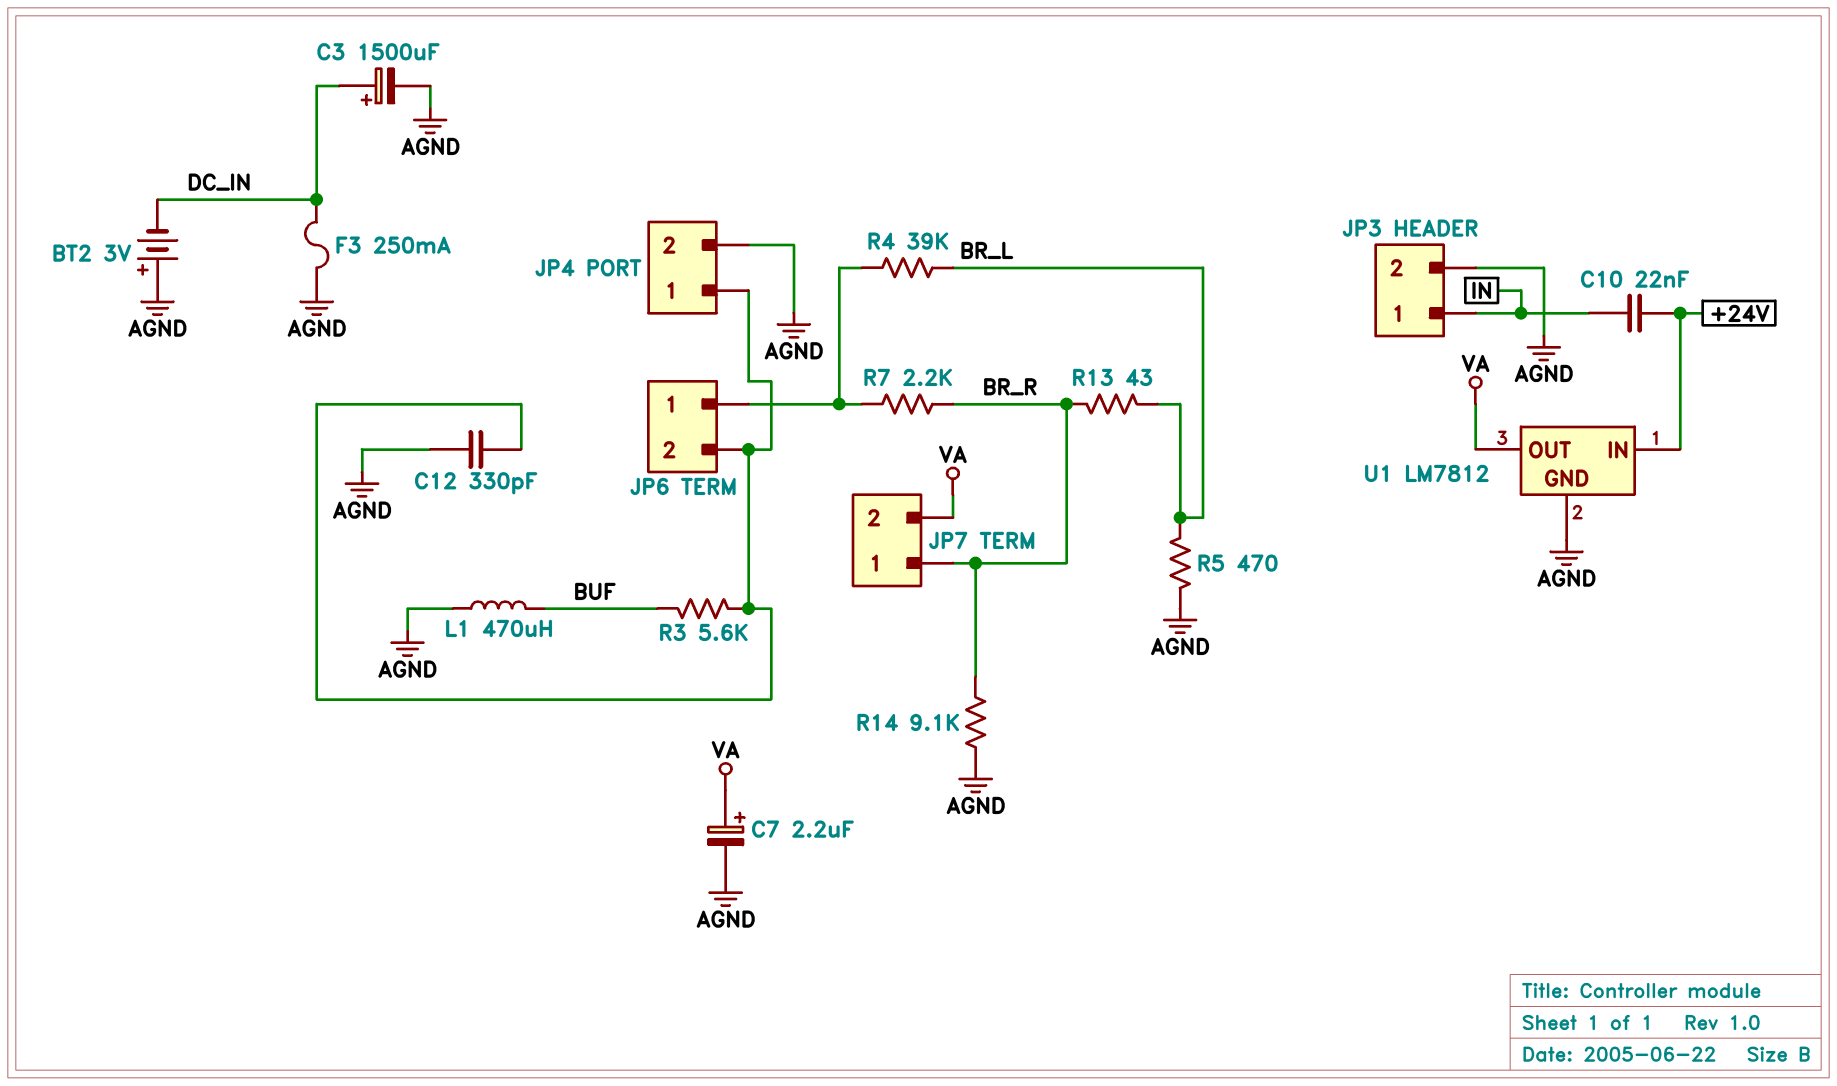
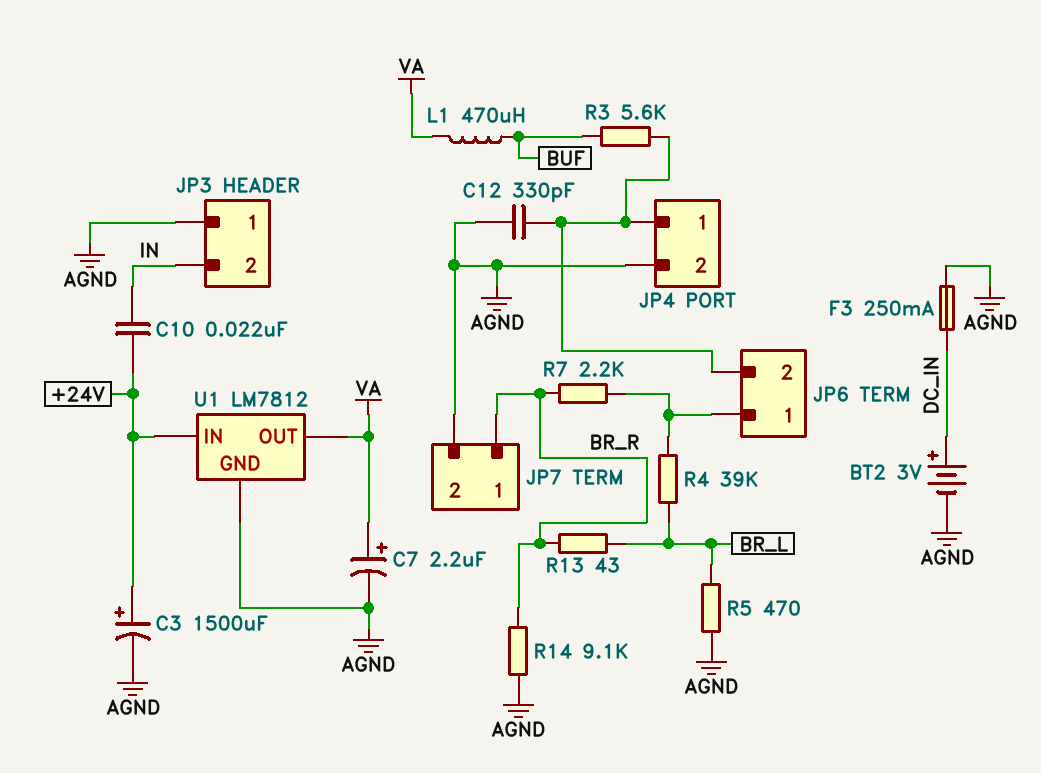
BT2: 3V (plus AGND, minus DC_IN) -> 3V (plus DC_IN, minus AGND)
C3: 1500uF (plus DC_IN, minus AGND) -> 1500uF (plus +24V, minus AGND)
JP3 pin 1: IN -> AGND
JP3 pin 2: AGND -> IN
JP7 pin 2: VA -> AGND
L1: 470uH (AGND, BUF) -> 470uH (BUF, VA)

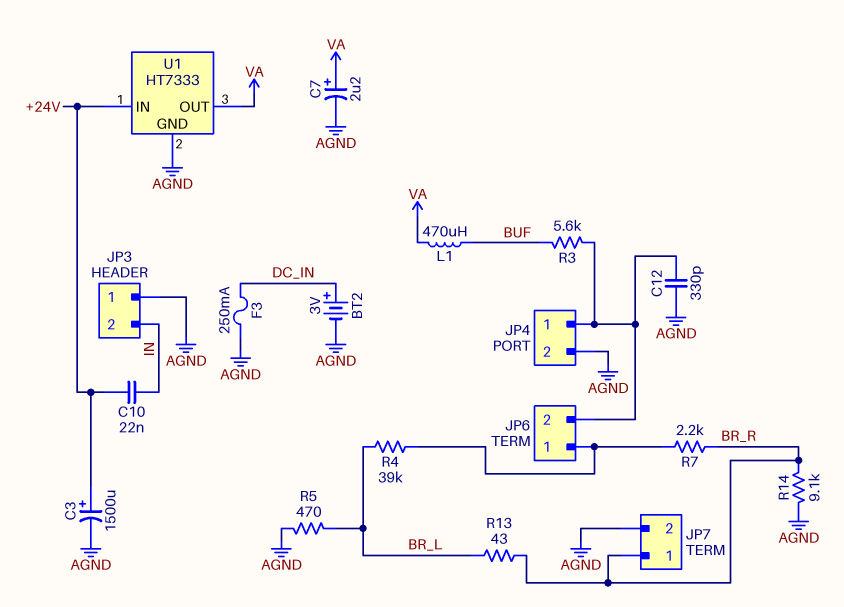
U1: LM7812 -> HT7333

